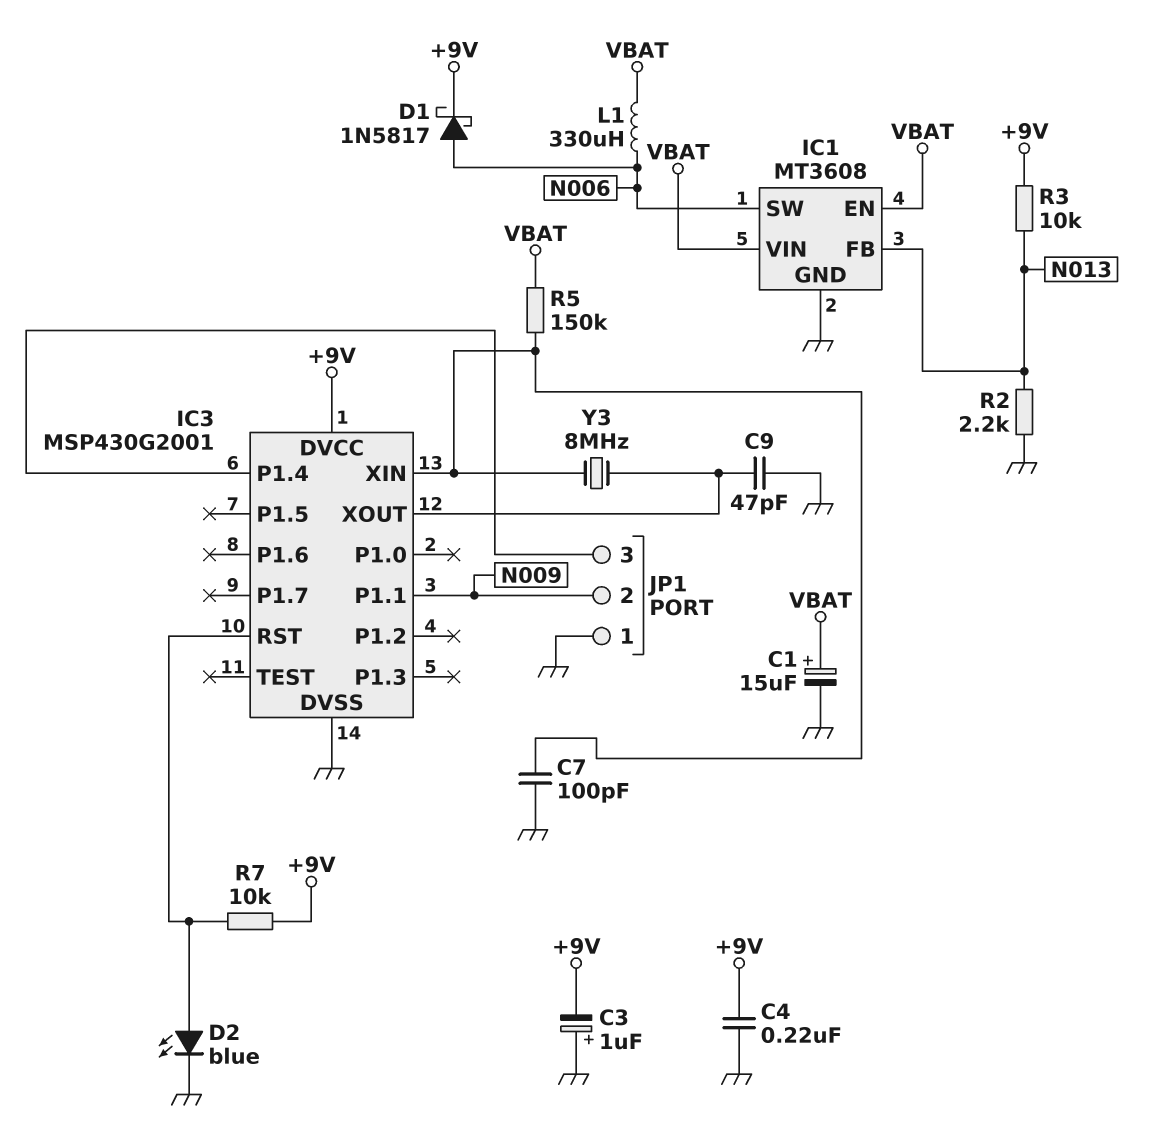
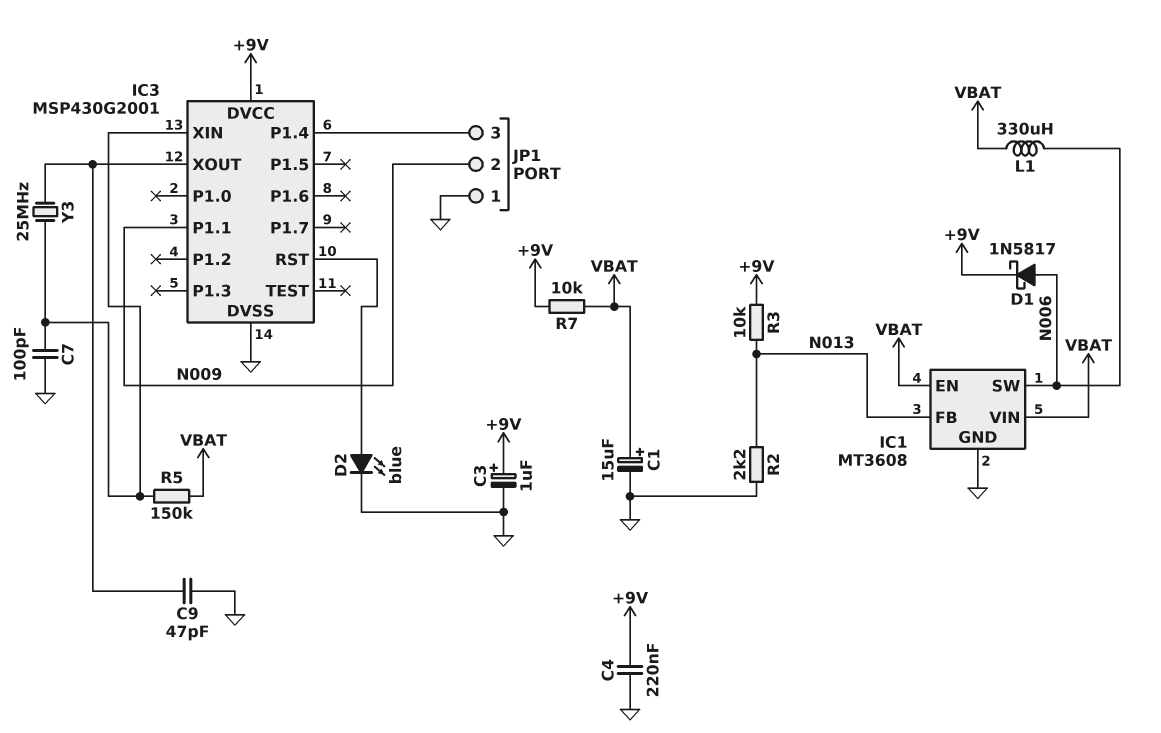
C3: 1uF (plus GND, minus +9V) -> 1uF (plus +9V, minus GND)
R7: 10k (+9V, IC3/RST) -> 10k (+9V, VBAT)
Y3: 8MHz (IC3/XIN, IC3/XOUT) -> 25MHz (IC3/XIN, IC3/XOUT)

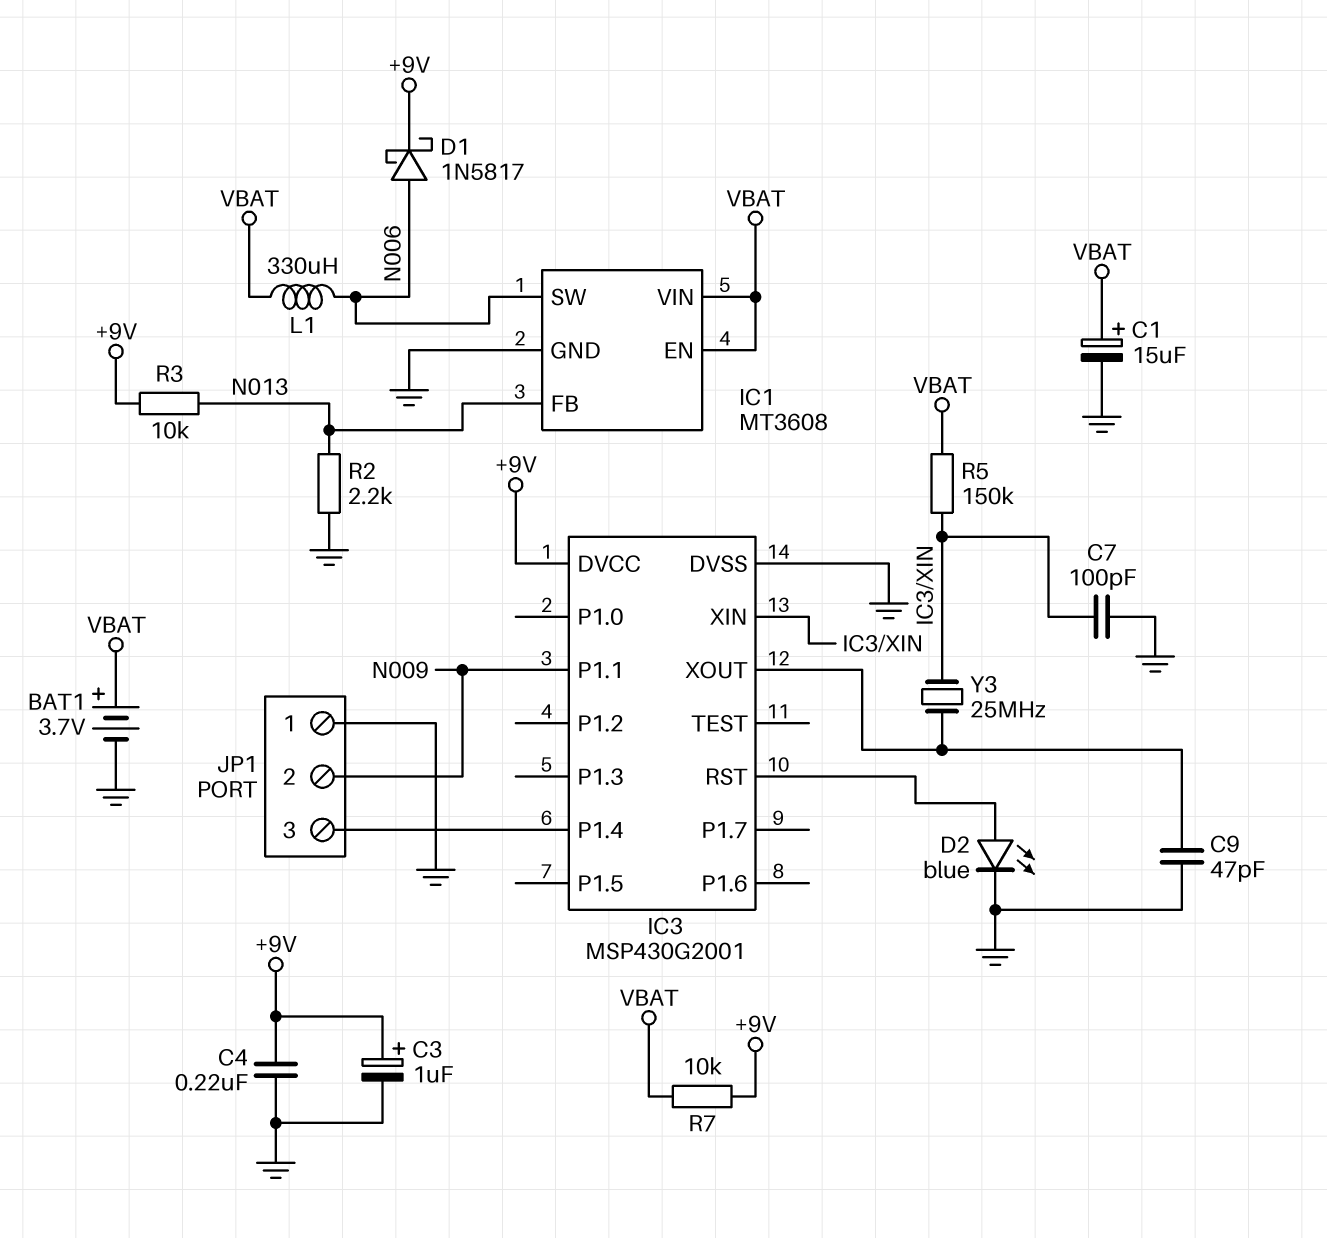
BAT1: none -> 3.7V (plus VBAT, minus GND)

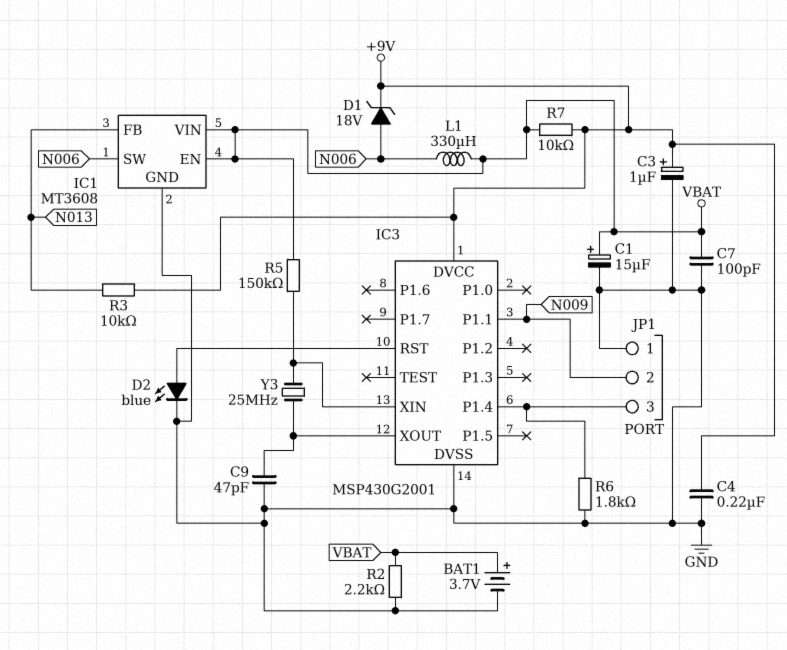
C7: 100pF (GND, IC3/XIN) -> 100pF (GND, VBAT)
D1: schottky 1N5817 (A N006, K +9V) -> zener 18V (A N006, K +9V)
R2: 2.2k (GND, N013) -> 2.2k (GND, VBAT)
R6: none -> 1.8k (GND, IC3/P1.4)

